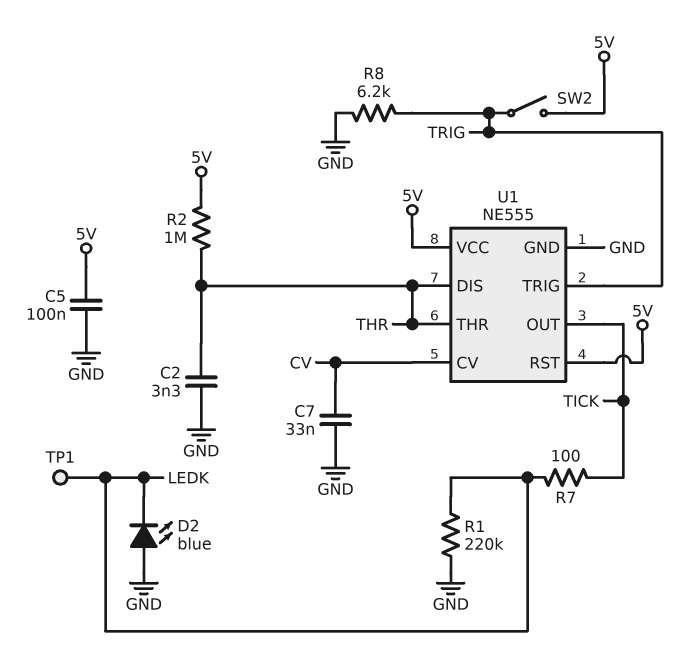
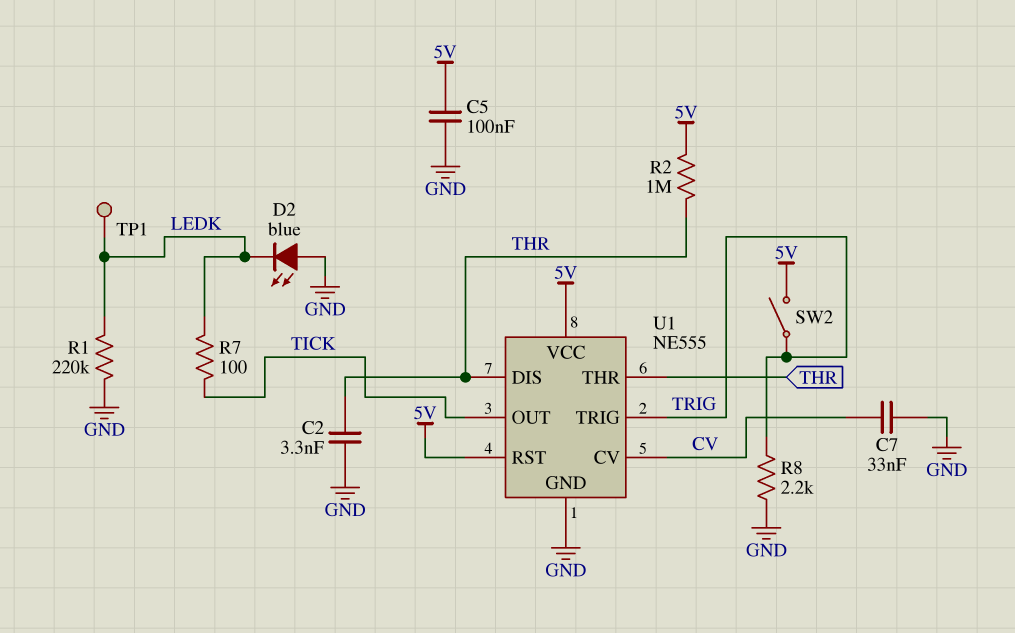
R8: 6.2k (GND, TRIG) -> 2.2k (GND, TRIG)

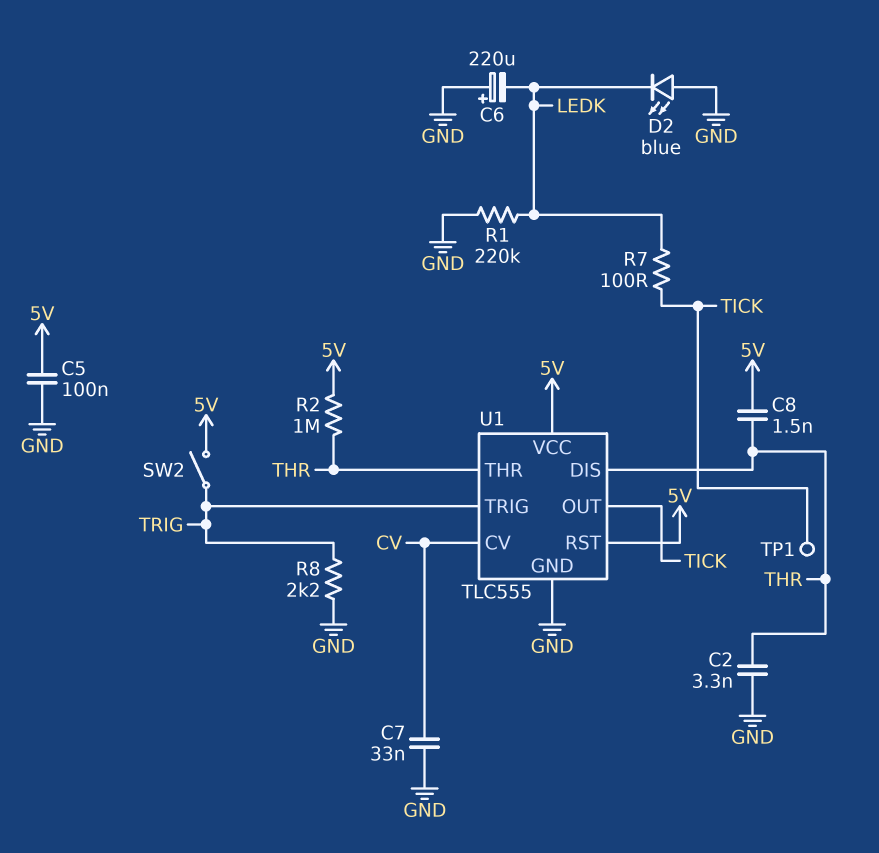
C6: none -> 220uF (plus GND, minus LEDK)
C8: none -> 1.5nF (5V, THR)
TP1: test point (LEDK) -> test point (TICK)
U1: NE555 -> TLC555

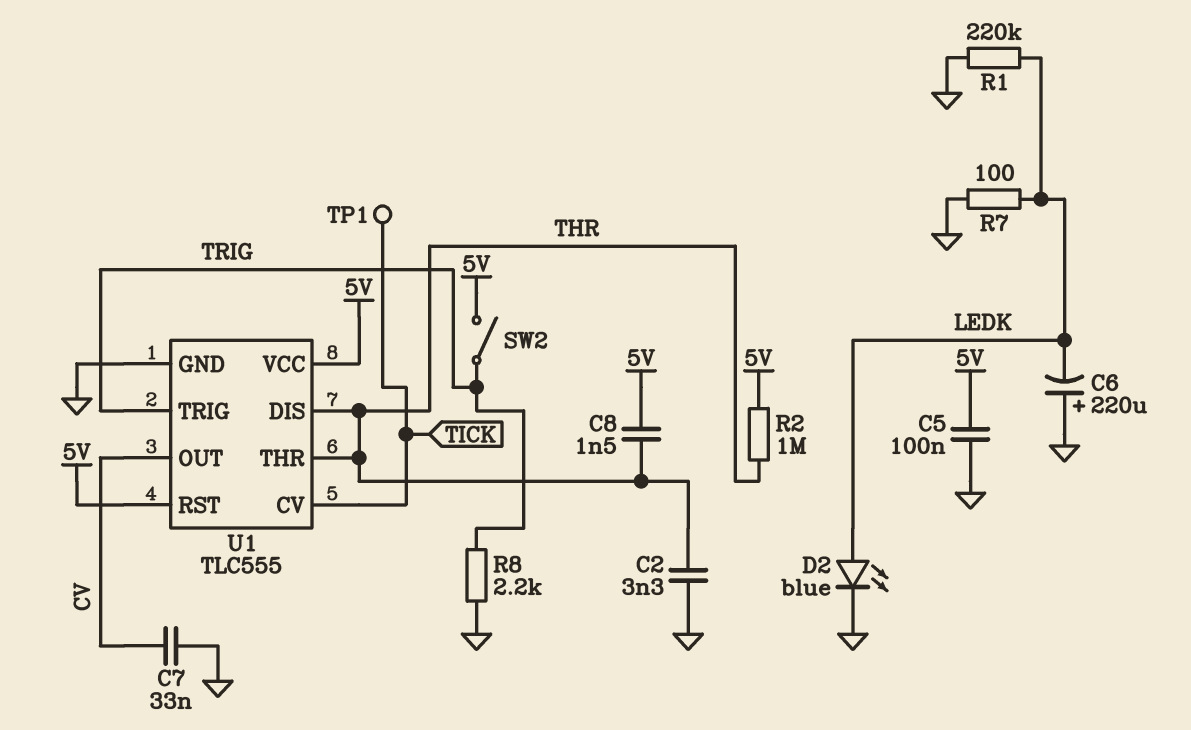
D2: LED blue (A GND, K LEDK) -> LED blue (A LEDK, K GND)
R7: 100 (LEDK, TICK) -> 100 (GND, LEDK)
U1 pin CV: CV -> TICK
U1 pin OUT: TICK -> CV

